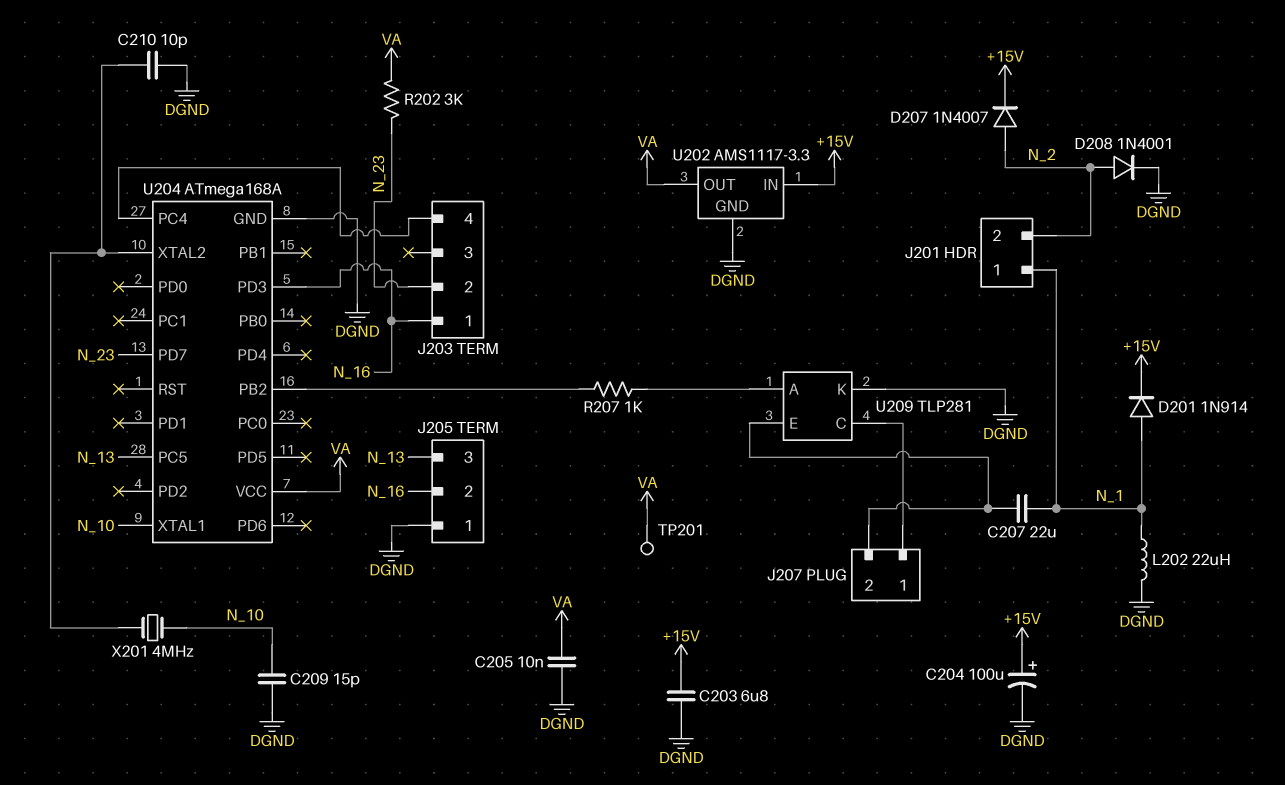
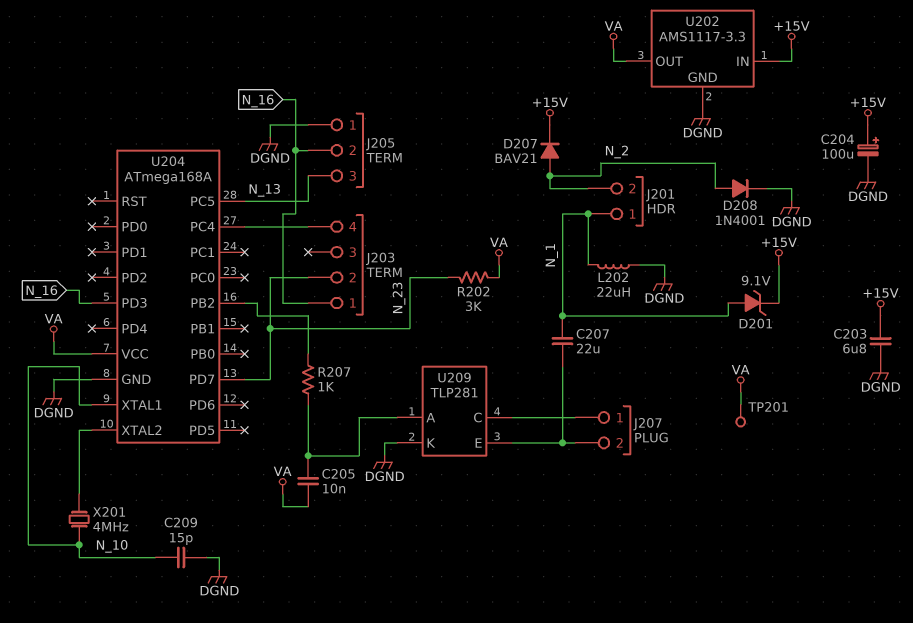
C205: 10nF (DGND, VA) -> 10nF (U209/A, VA)
C210: 10pF (DGND, U204/XTAL2) -> none
D201: diode 1N914 (A N_1, K +15V) -> zener 9.1V (A N_1, K +15V)
D207: diode 1N4007 (A N_2, K +15V) -> diode BAV21 (A N_2, K +15V)

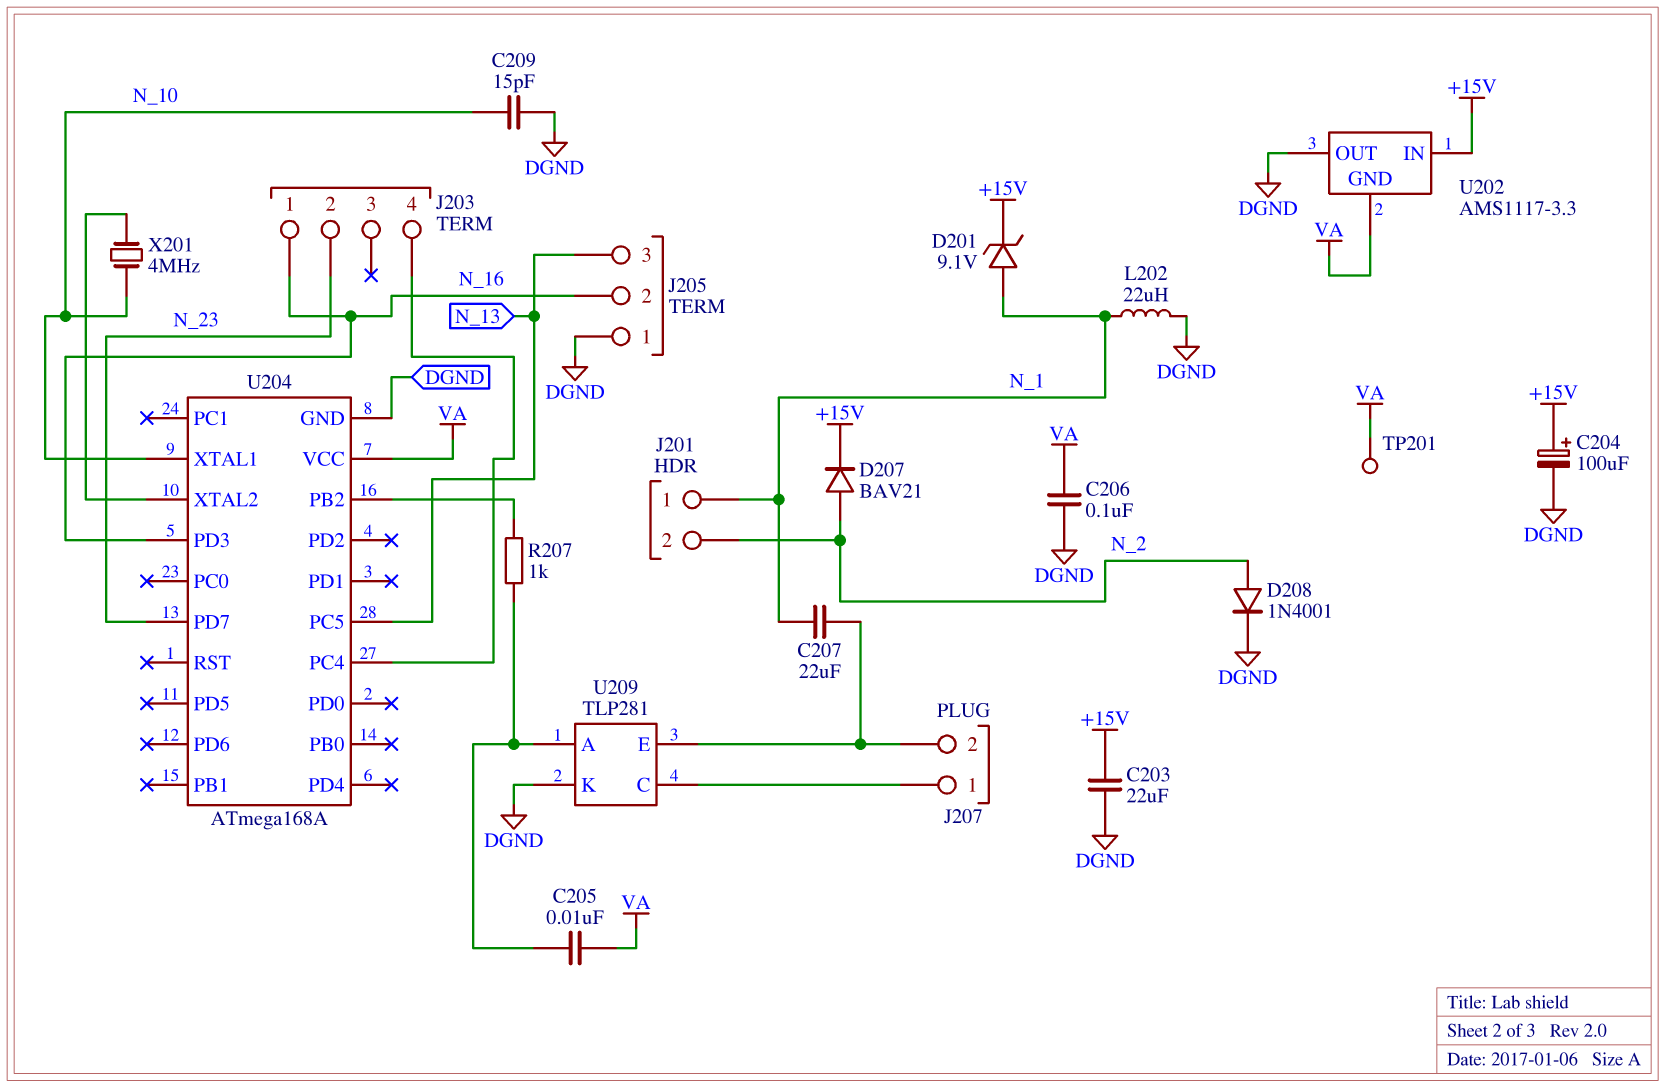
C203: 6.8uF (+15V, DGND) -> 22uF (+15V, DGND)
C206: none -> 100nF (DGND, VA)
R202: 3k (N_23, VA) -> none
U202 pin GND: DGND -> VA
U202 pin OUT: VA -> DGND

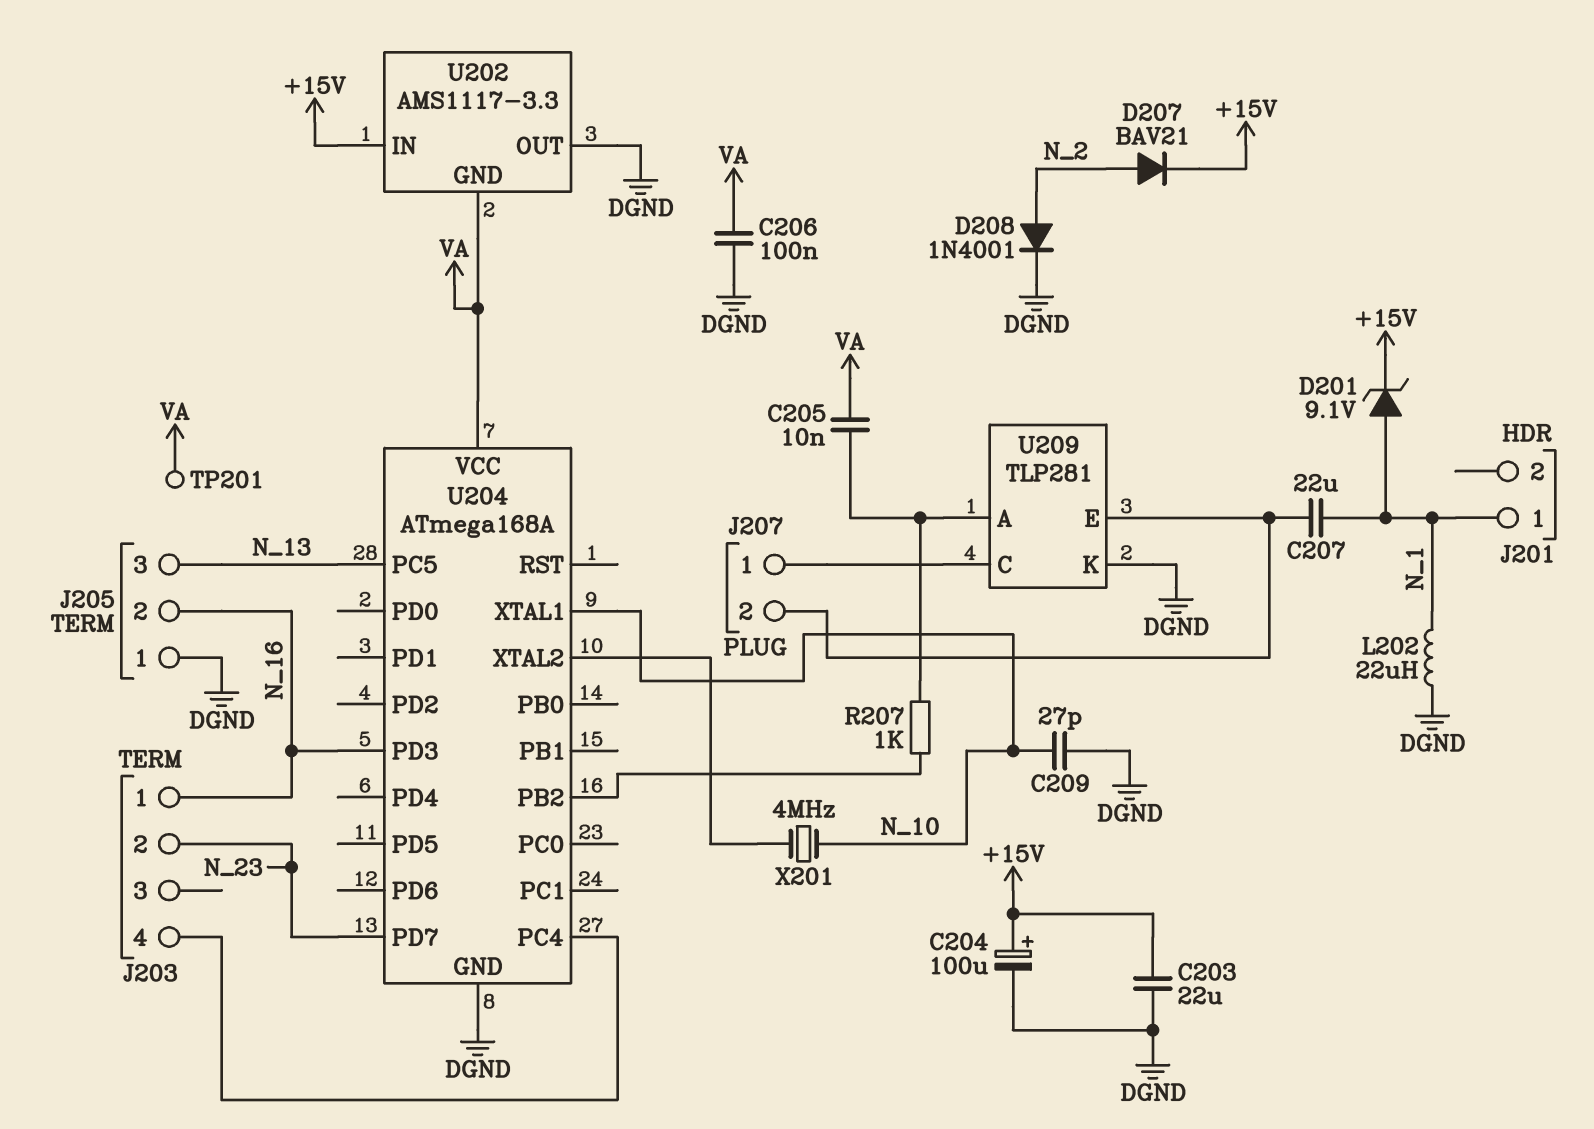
C209: 15pF (DGND, N_10) -> 27pF (DGND, N_10)
J201 pin 2: N_2 -> none

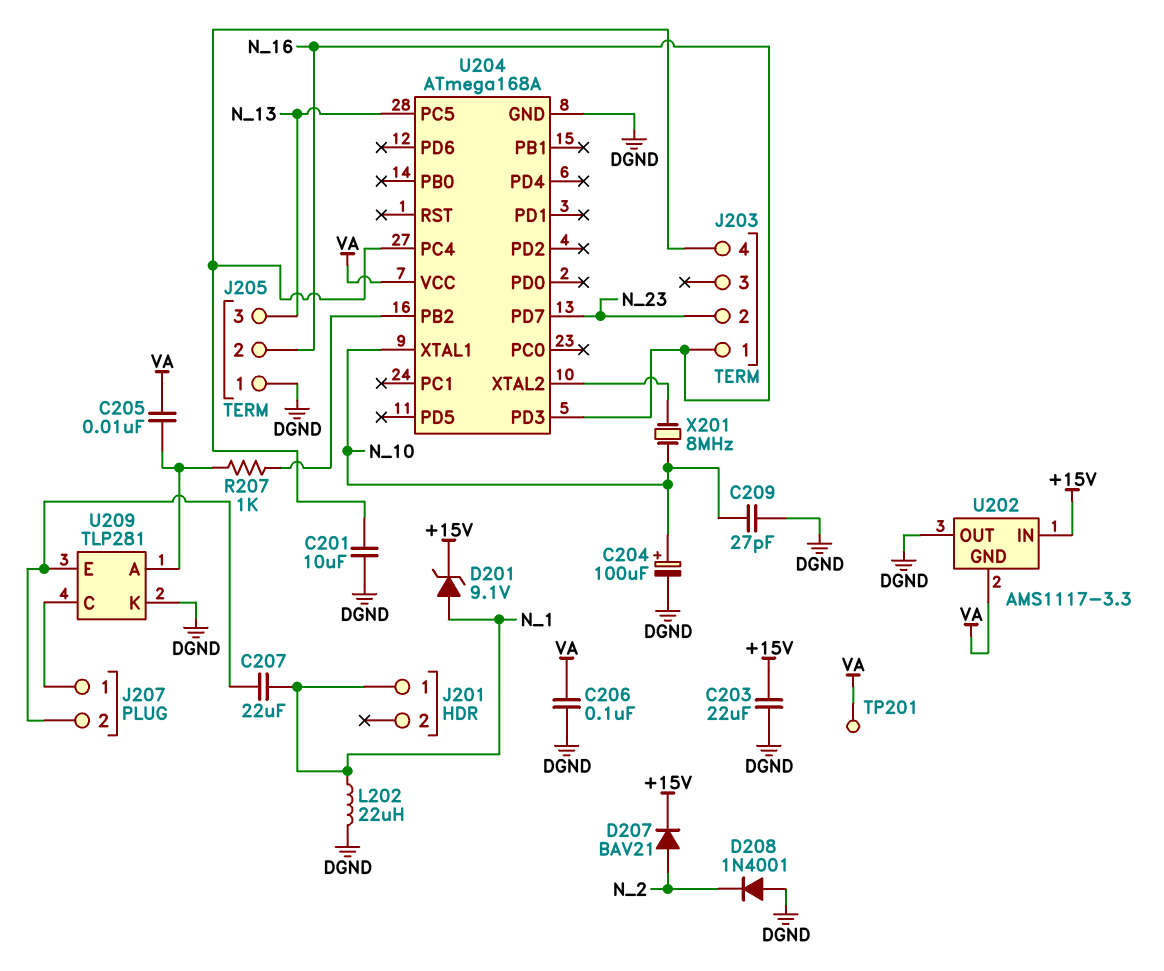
C201: none -> 10uF (DGND, J203/4)
C204: 100uF (plus +15V, minus DGND) -> 100uF (plus N_10, minus DGND)
D208: diode 1N4001 (A N_2, K DGND) -> diode 1N4001 (A DGND, K N_2)
X201: 4MHz (N_10, U204/XTAL2) -> 8MHz (N_10, U204/XTAL2)

